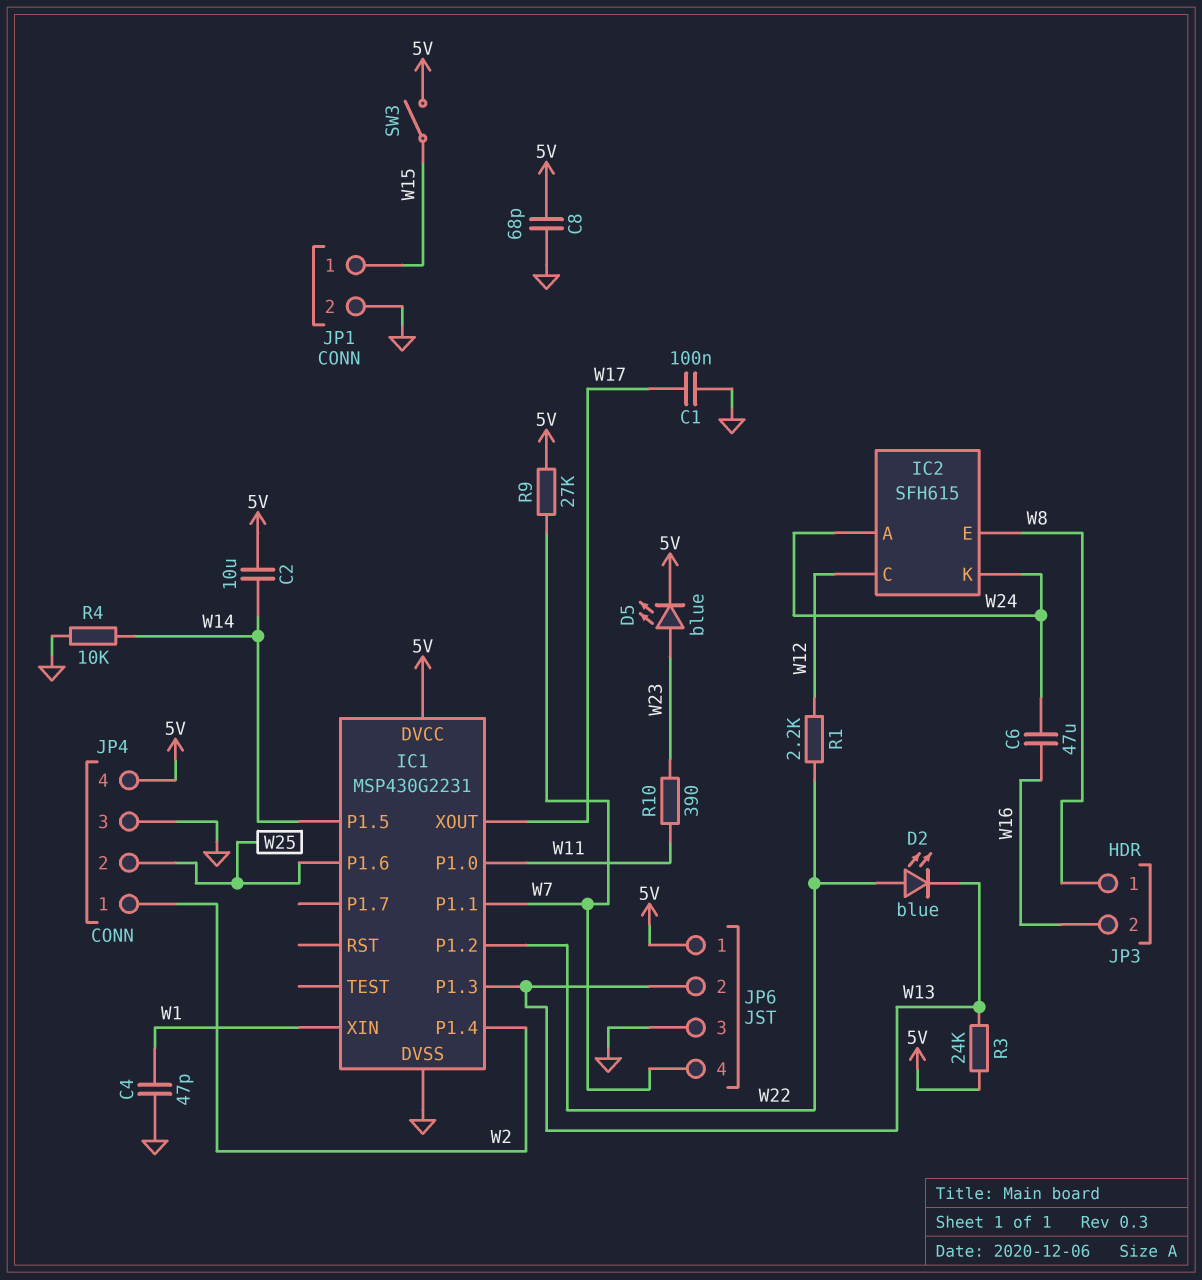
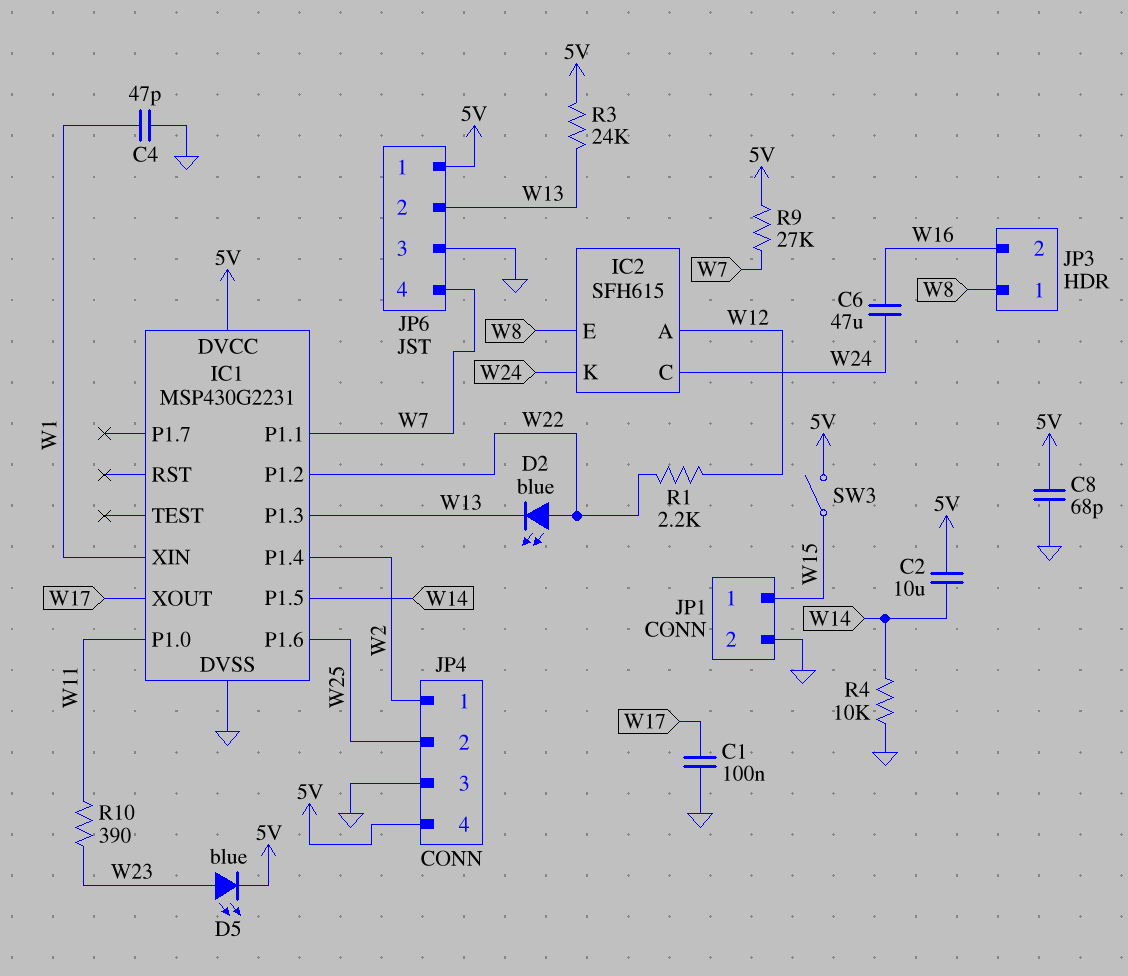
IC2 pin A: W24 -> W12
IC2 pin C: W12 -> W24

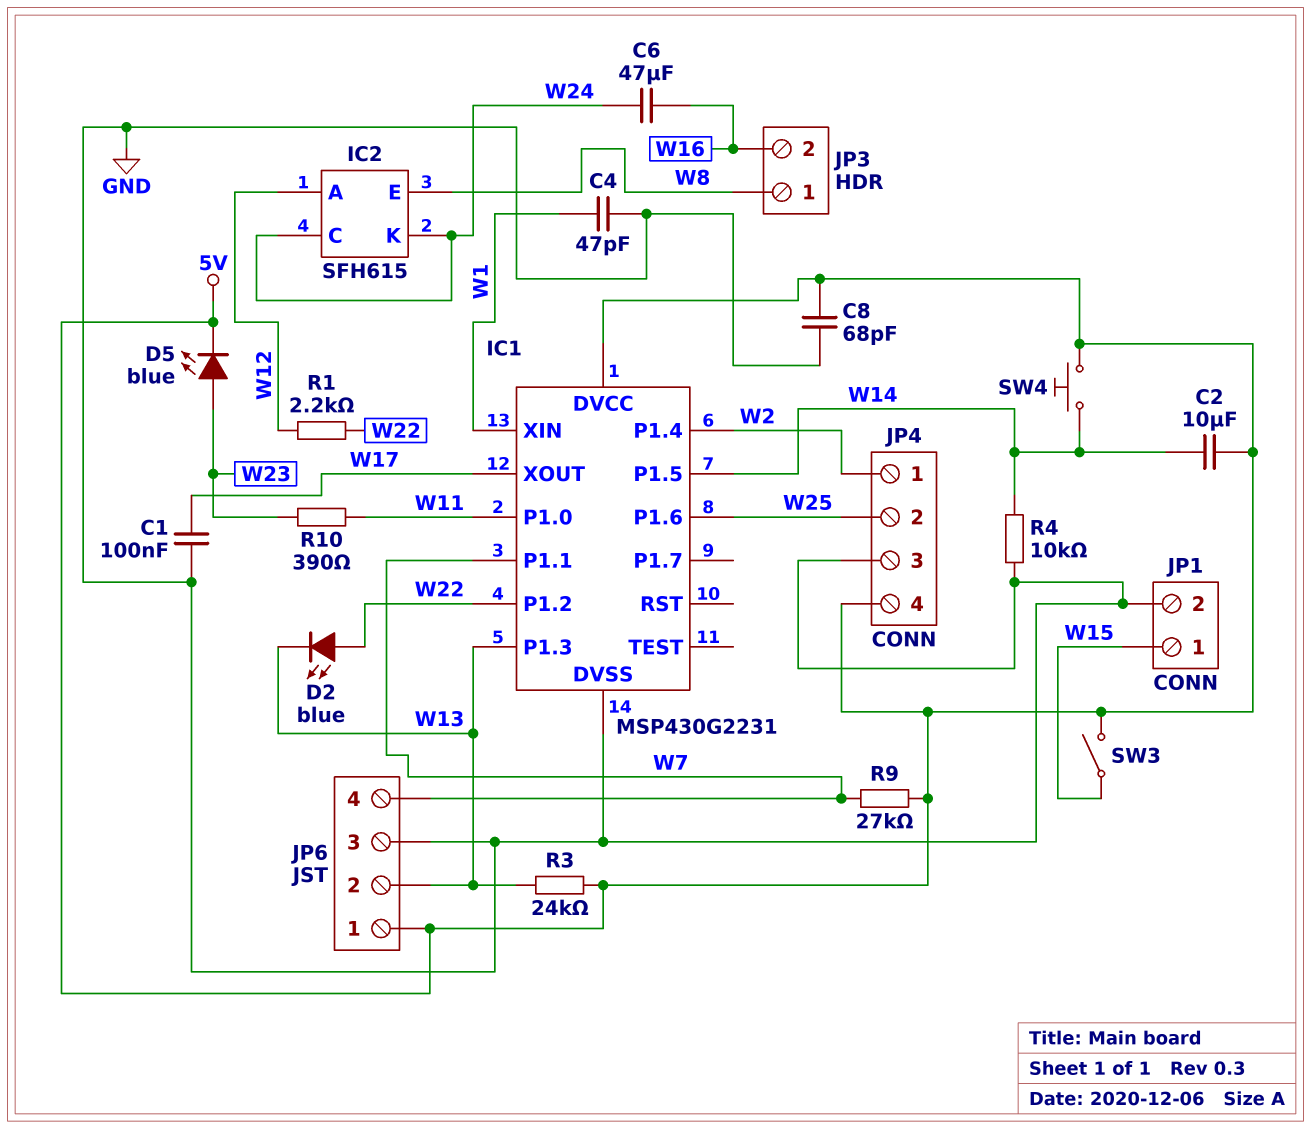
SW4: none -> button (5V, W14)

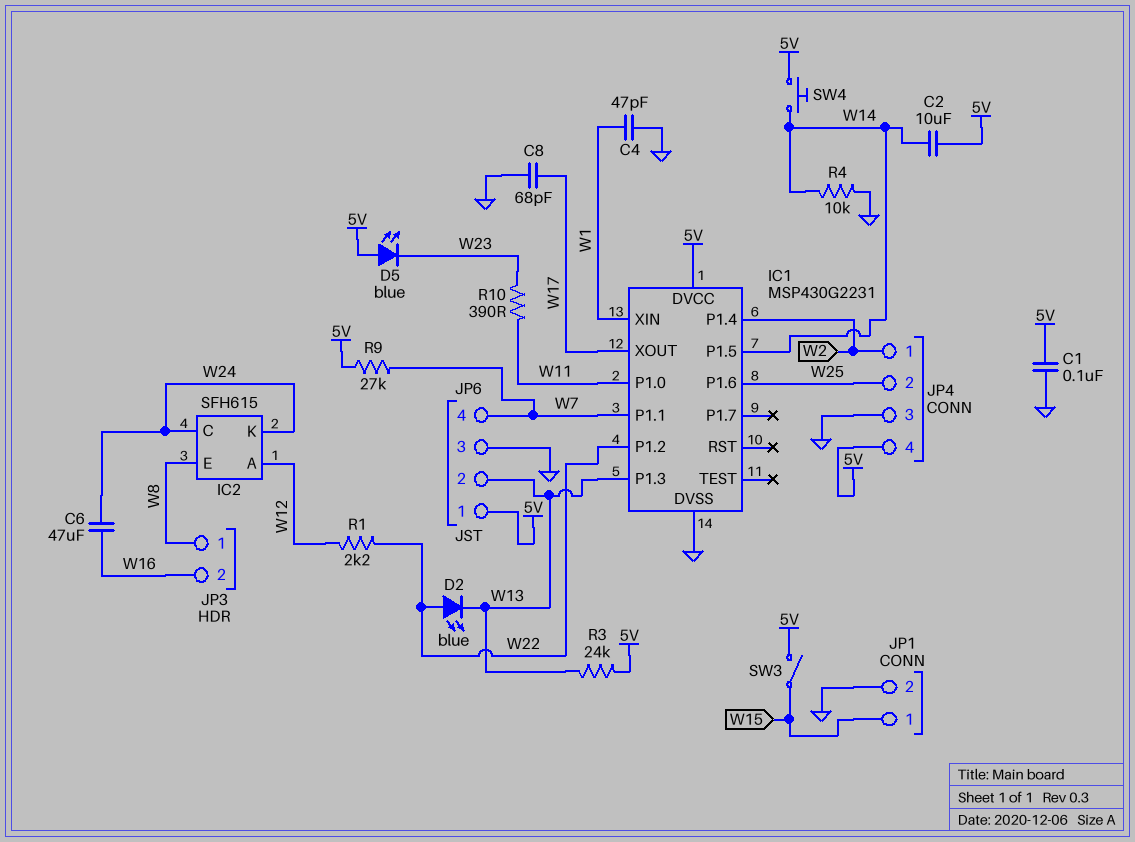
C1: 100nF (GND, W17) -> 100nF (5V, GND)
C8: 68pF (5V, GND) -> 68pF (GND, W17)
D5: LED blue (A W23, K 5V) -> LED blue (A 5V, K W23)

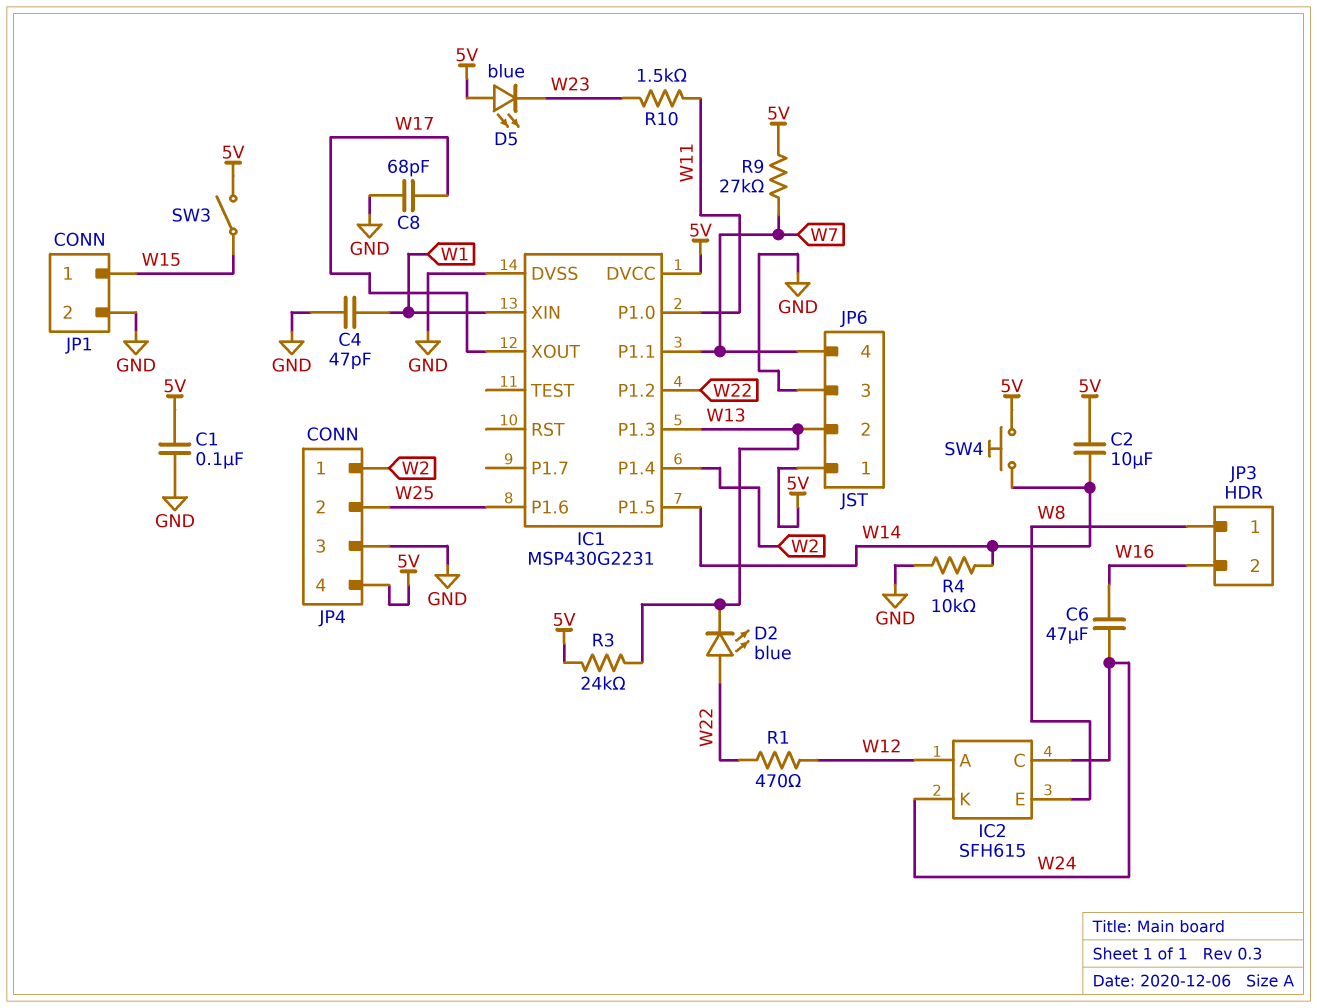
R1: 2.2k (W12, W22) -> 470 (W12, W22)
R10: 390 (W11, W23) -> 1.5k (W11, W23)

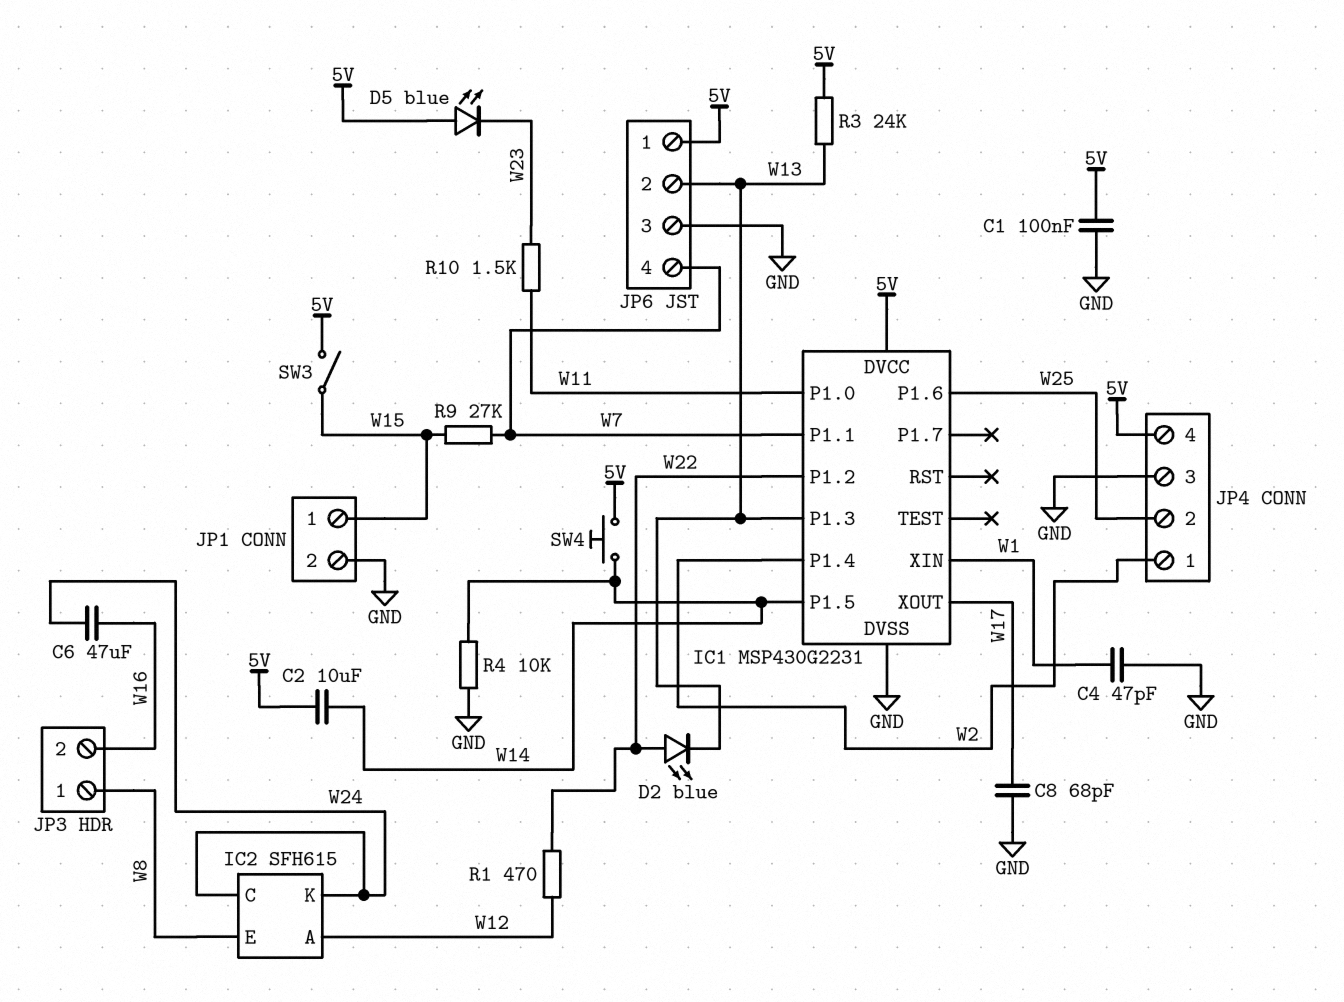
R9: 27k (5V, W7) -> 27k (W7, W15)

